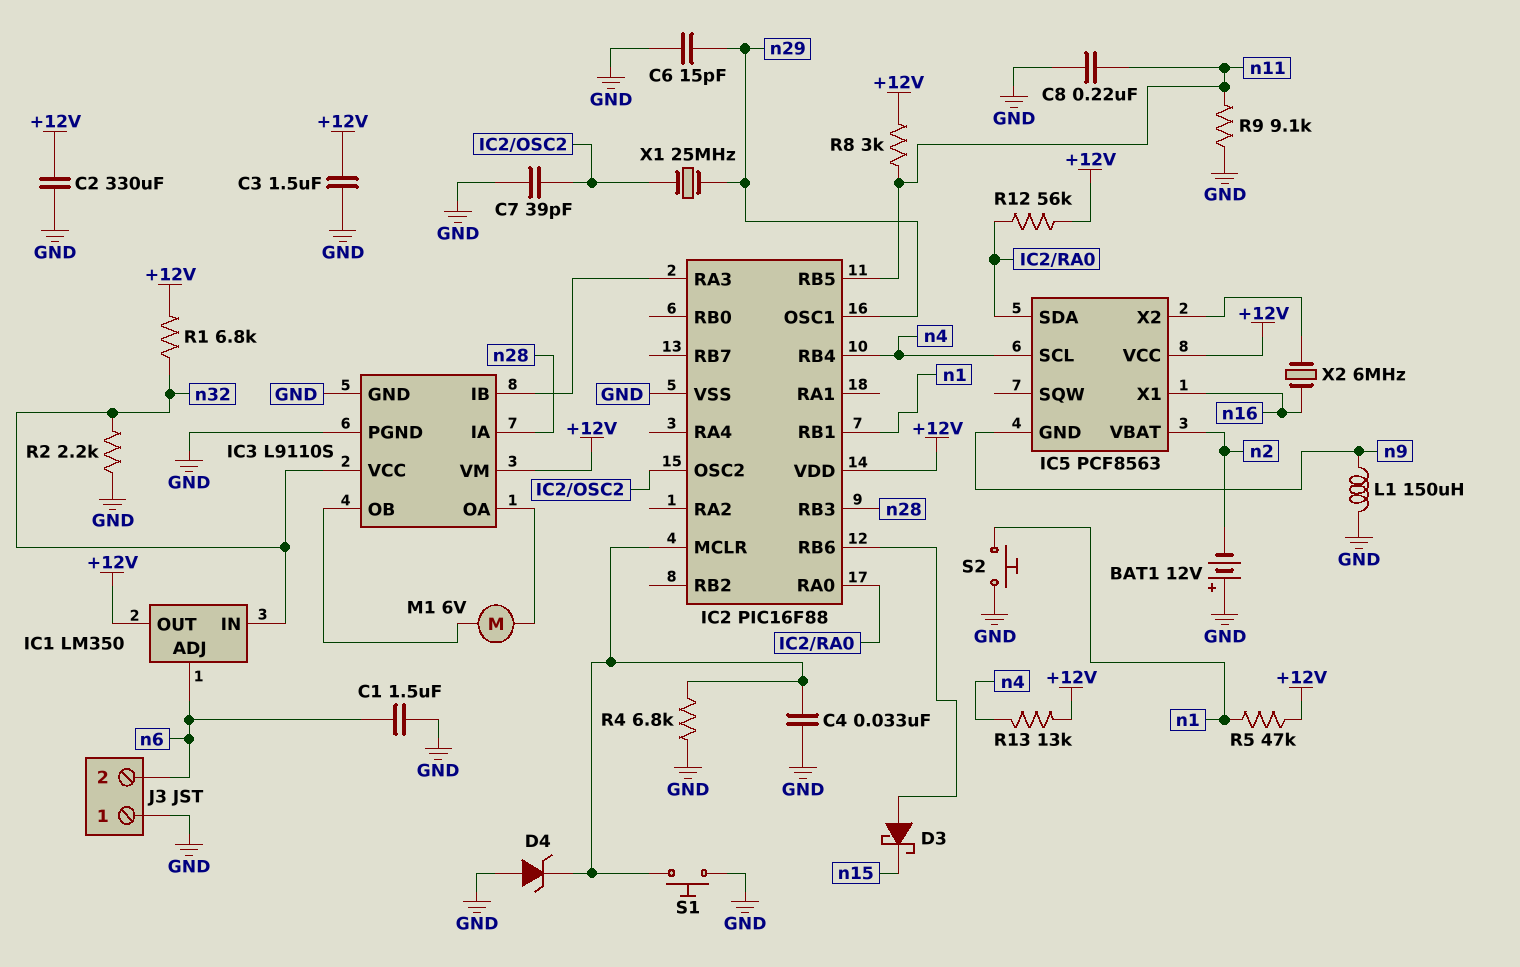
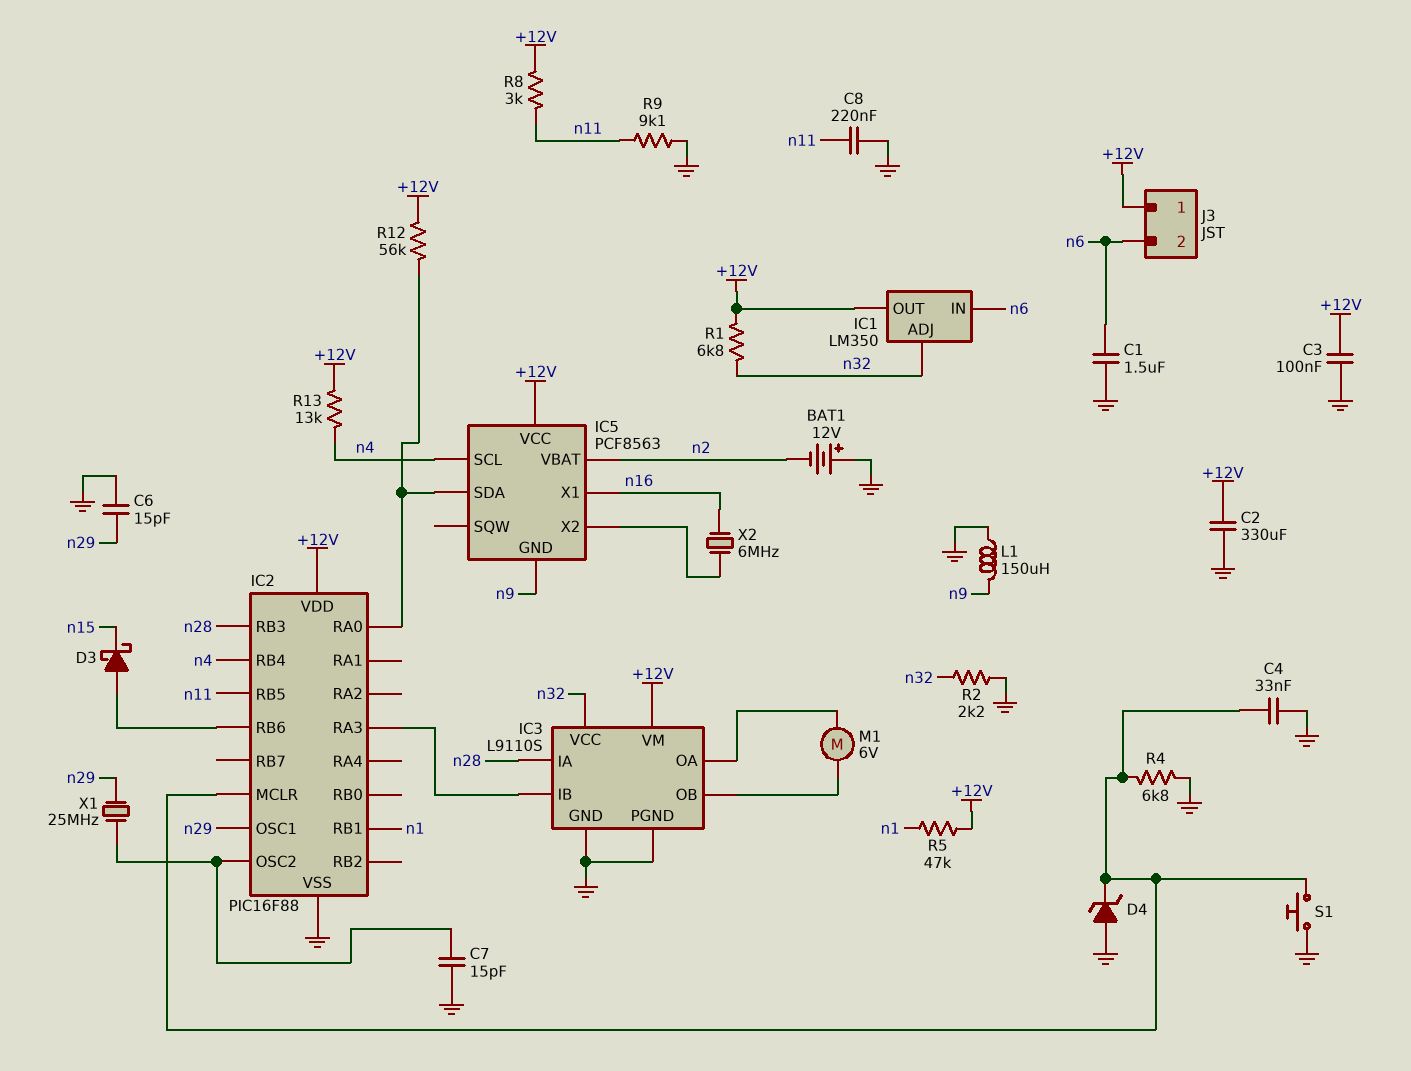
C3: 1.5uF (+12V, GND) -> 100nF (+12V, GND)
C7: 39pF (GND, IC2/OSC2) -> 15pF (GND, IC2/OSC2)
IC1 pin ADJ: n6 -> n32
IC1 pin IN: n32 -> n6
J3 pin 1: GND -> +12V
S2: button (GND, n1) -> none

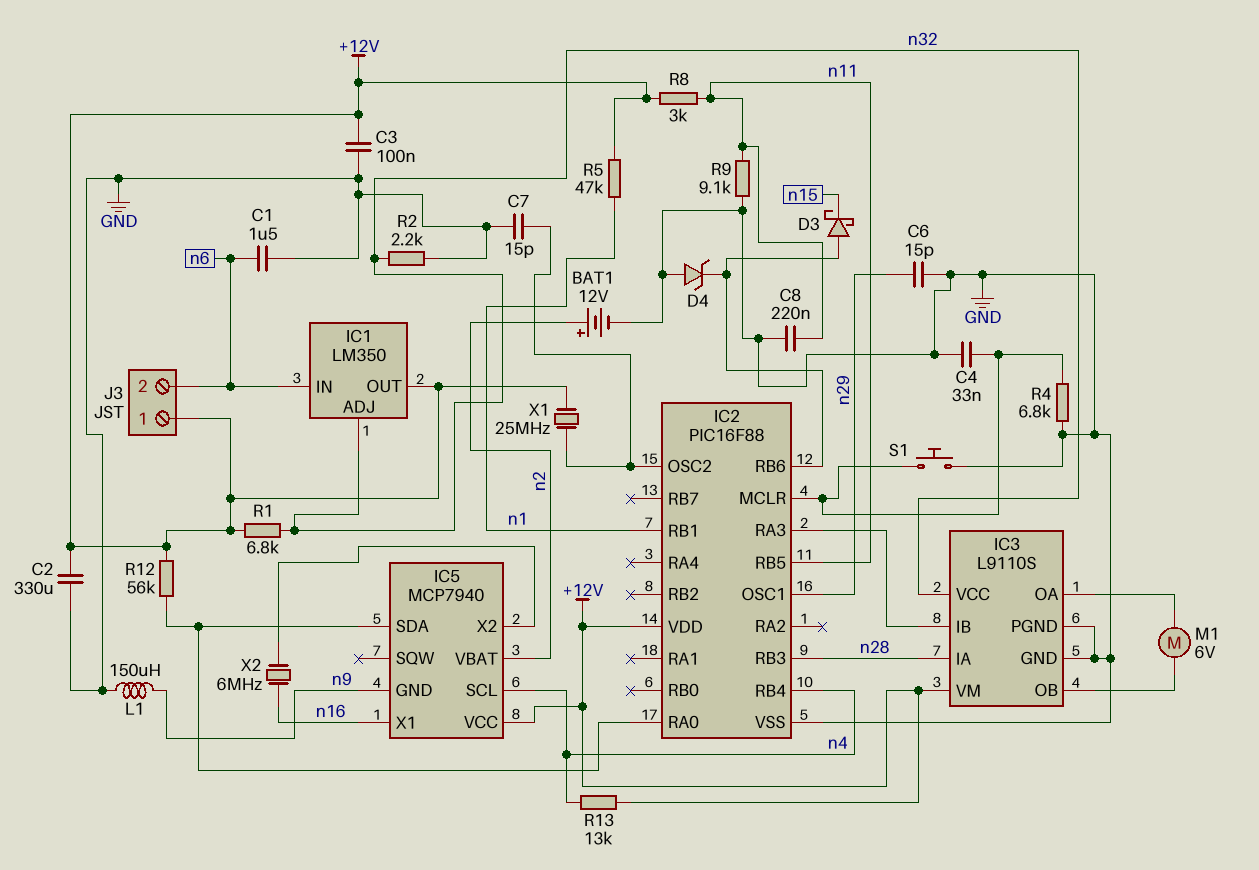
BAT1: 12V (plus GND, minus n2) -> 12V (plus n2, minus GND)
D4: zener (A GND, K IC2/MCLR) -> zener (A GND, K IC2/RB6)
IC5: PCF8563 -> MCP7940
X1: 25MHz (IC2/OSC2, n29) -> 25MHz (+12V, IC2/OSC2)

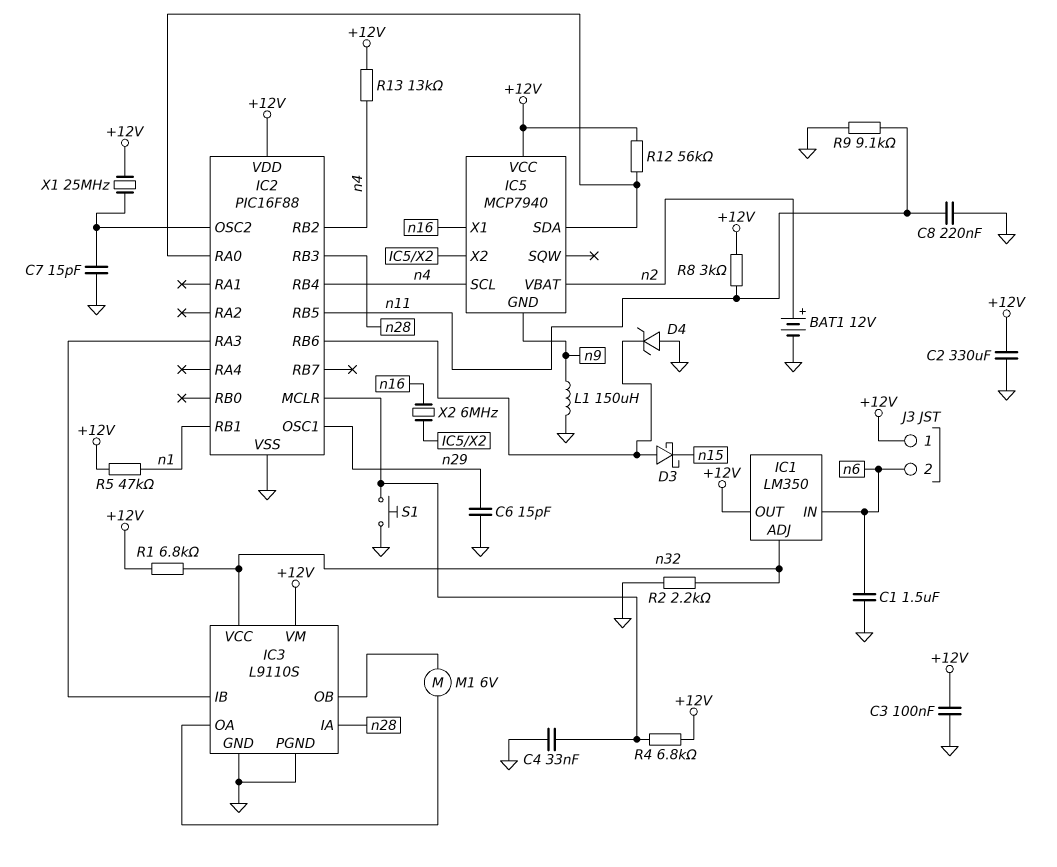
IC2 pin RB2: none -> n4
R4: 6.8k (GND, IC2/MCLR) -> 6.8k (+12V, IC2/MCLR)

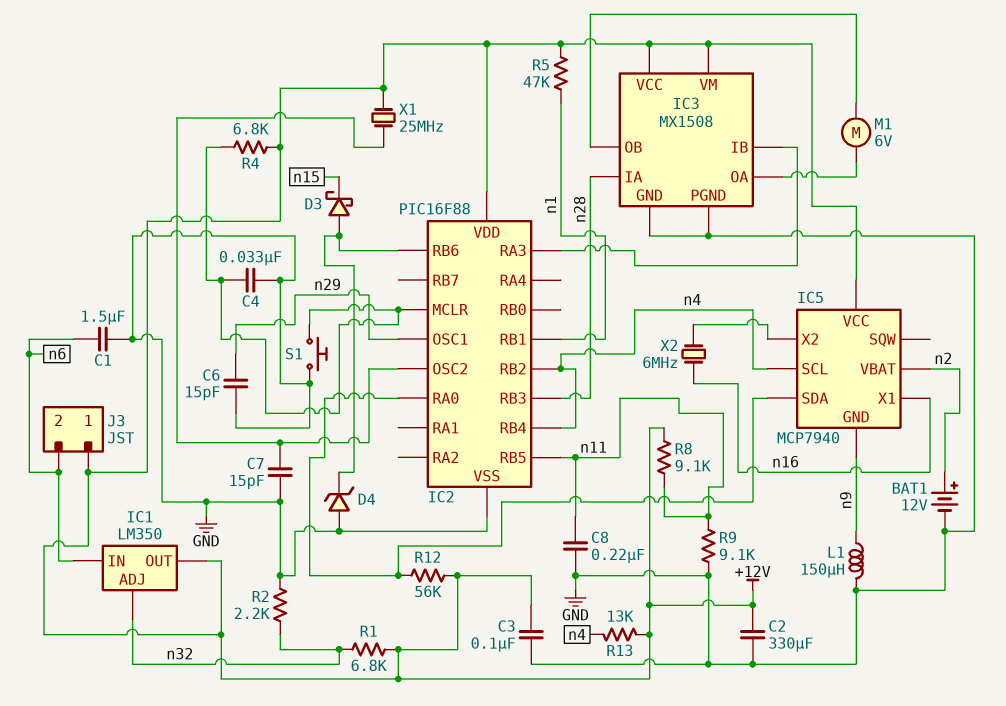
IC3: L9110S -> MX1508
IC3 pin VCC: n32 -> +12V
R8: 3k (+12V, n11) -> 9.1k (+12V, n11)

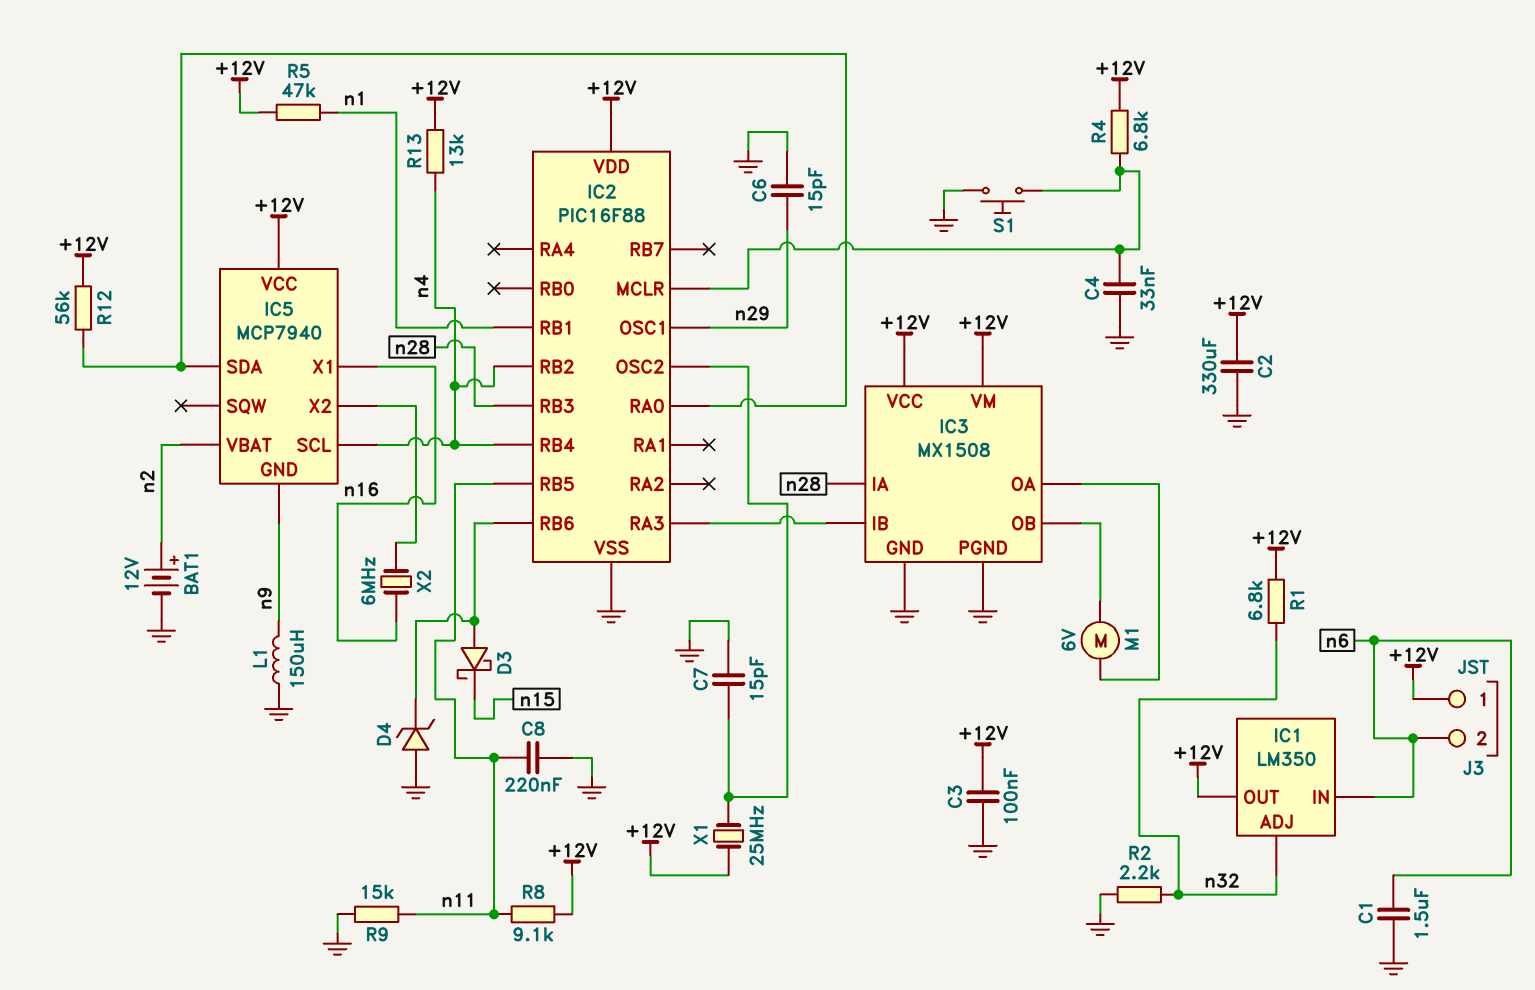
R9: 9.1k (GND, n11) -> 15k (GND, n11)

